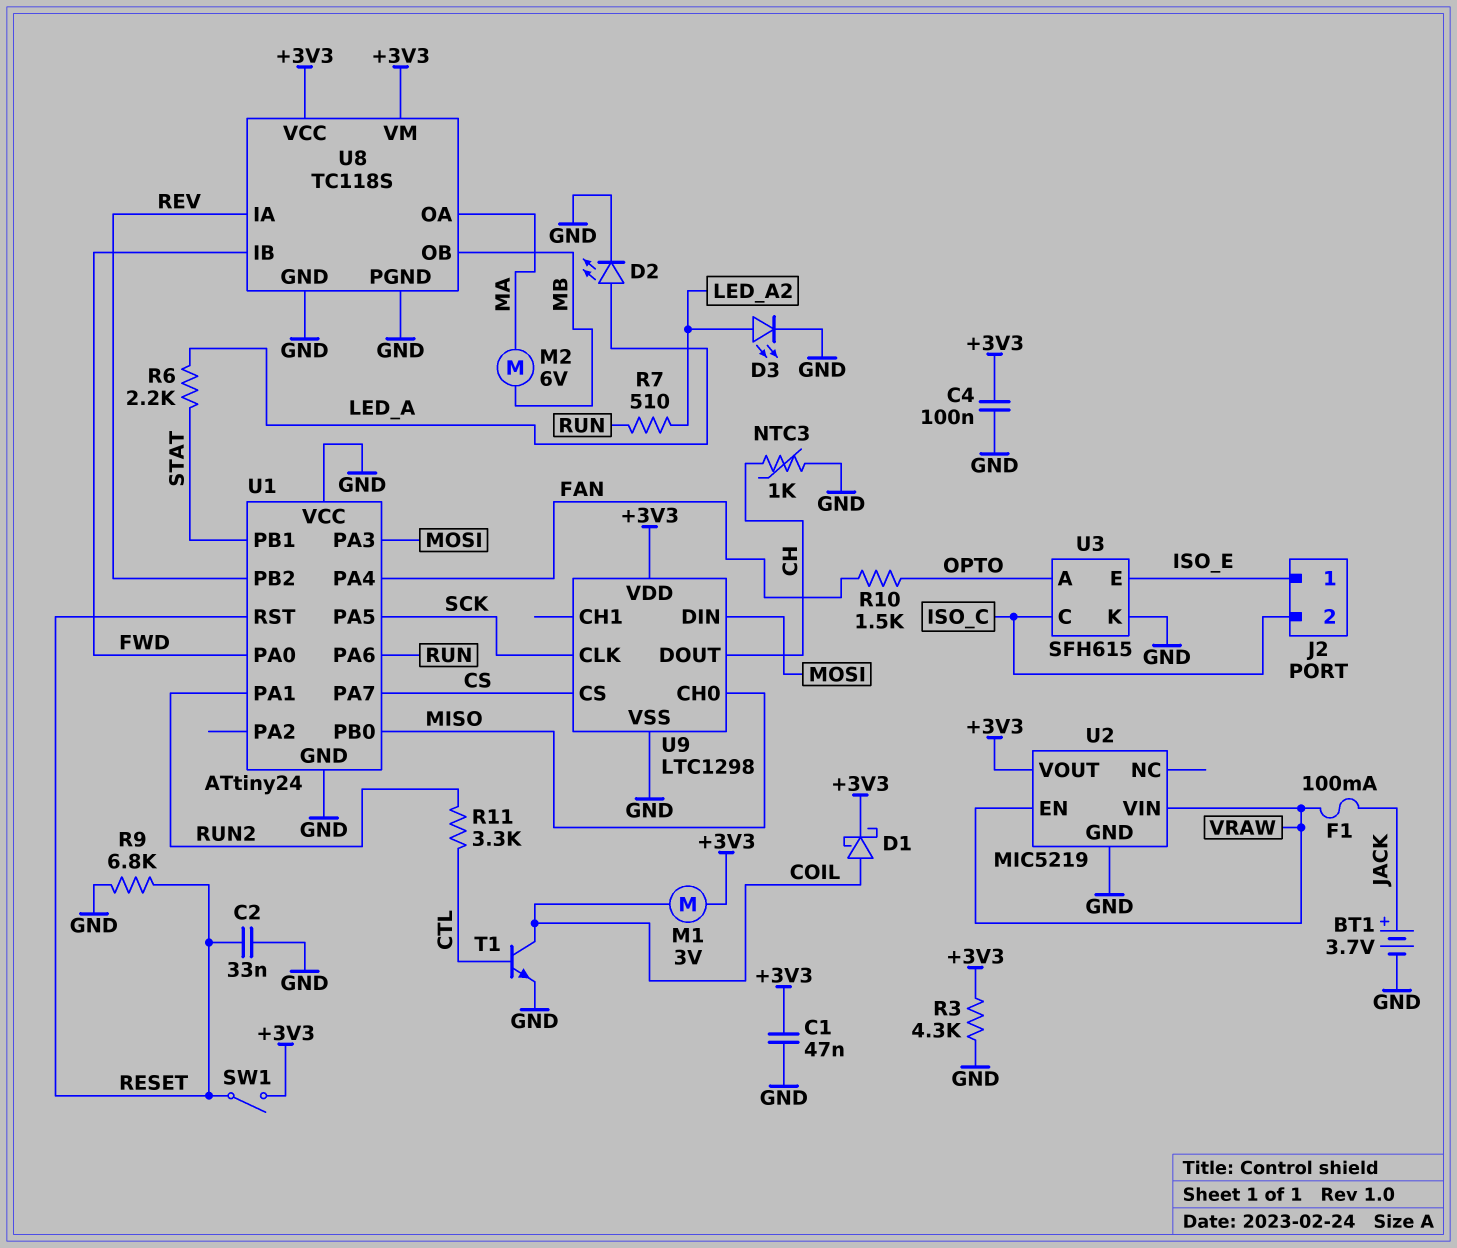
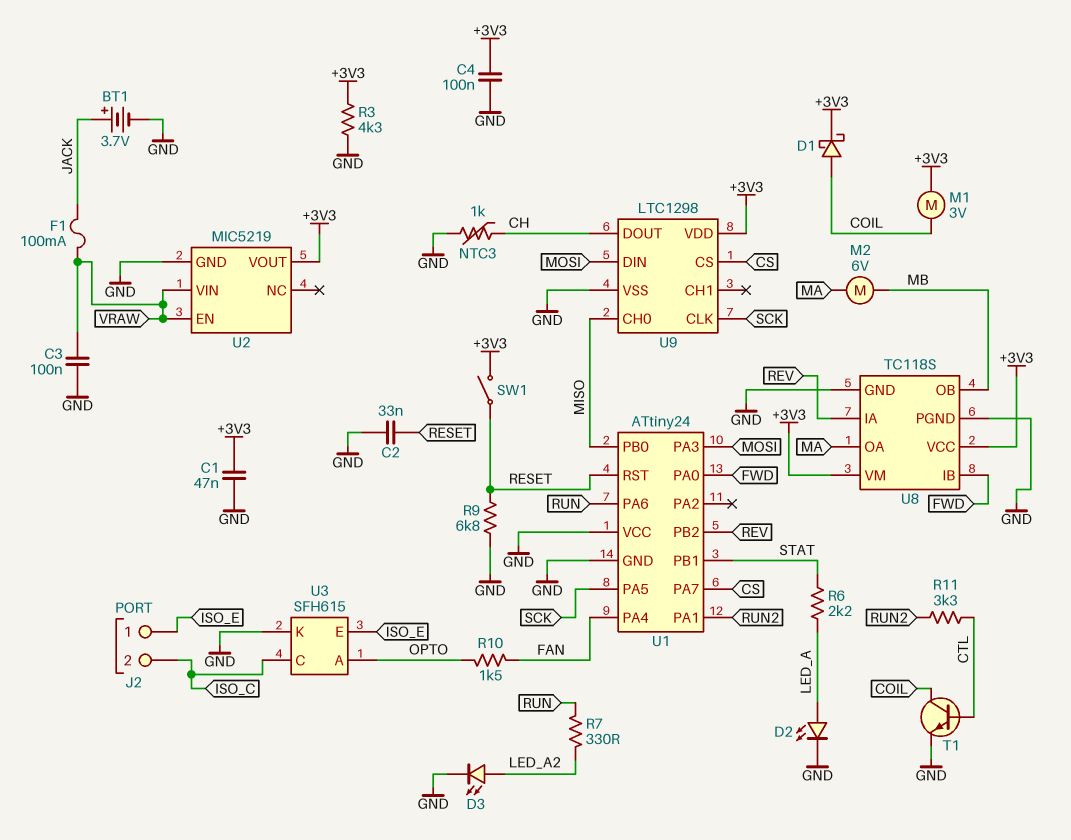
C3: none -> 100nF (GND, VRAW)
R7: 510 (LED_A2, RUN) -> 330 (LED_A2, RUN)

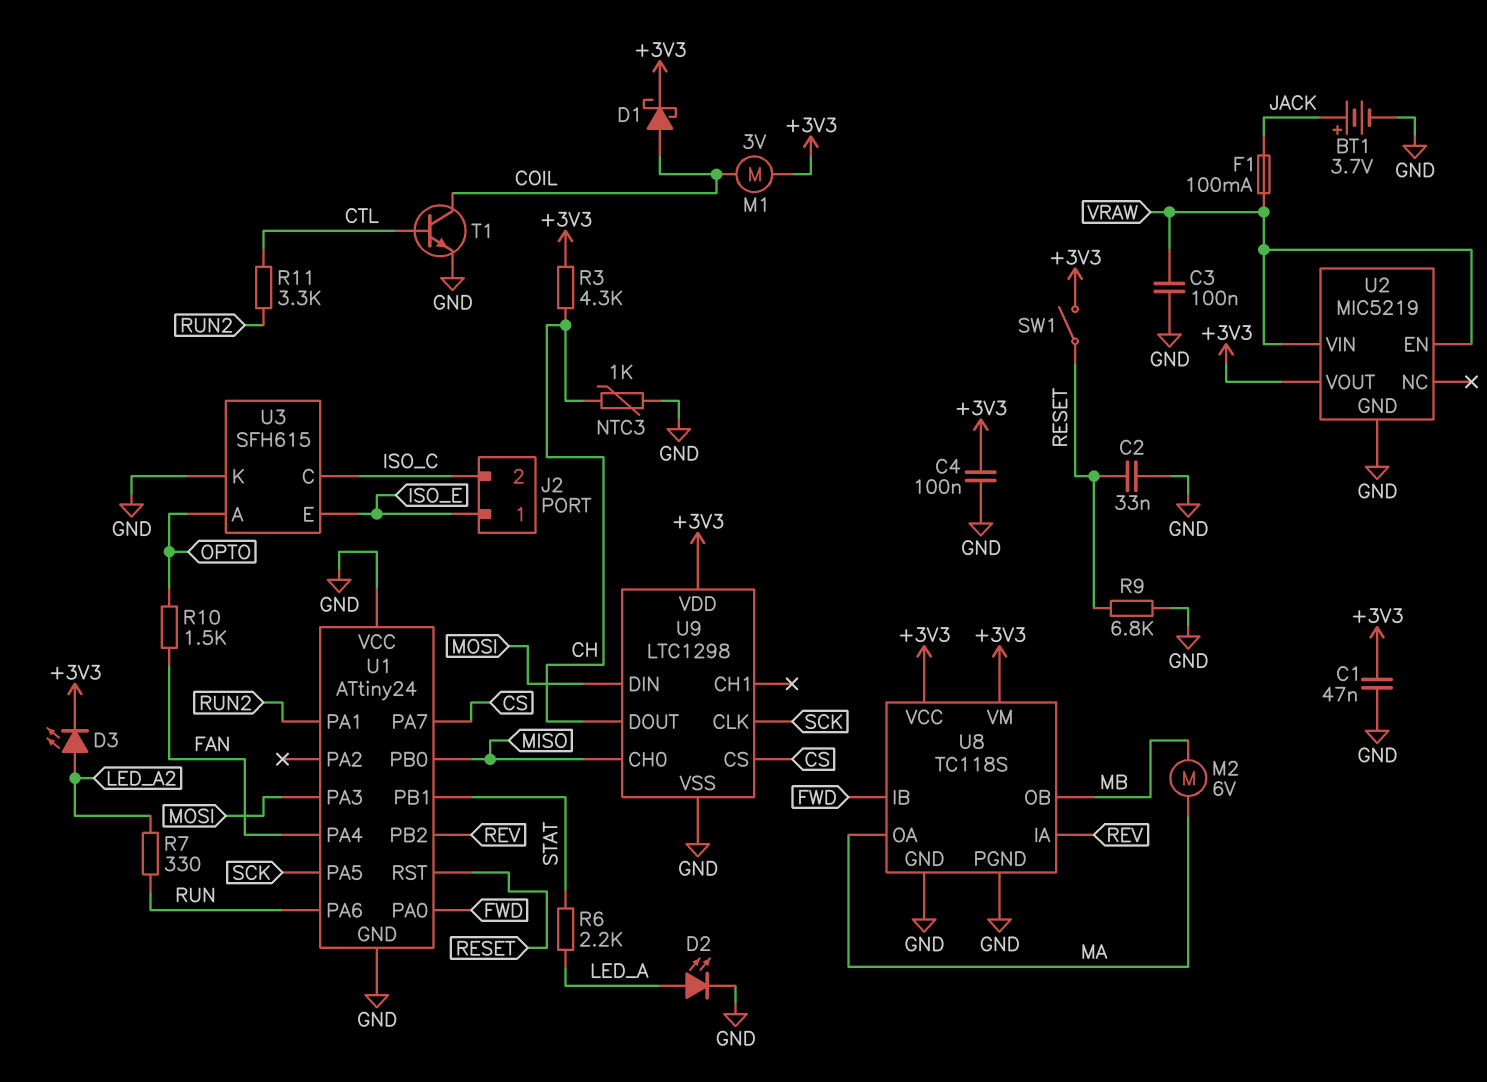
D3: LED (A LED_A2, K GND) -> LED (A LED_A2, K +3V3)
R3: 4.3k (+3V3, GND) -> 4.3k (+3V3, CH)

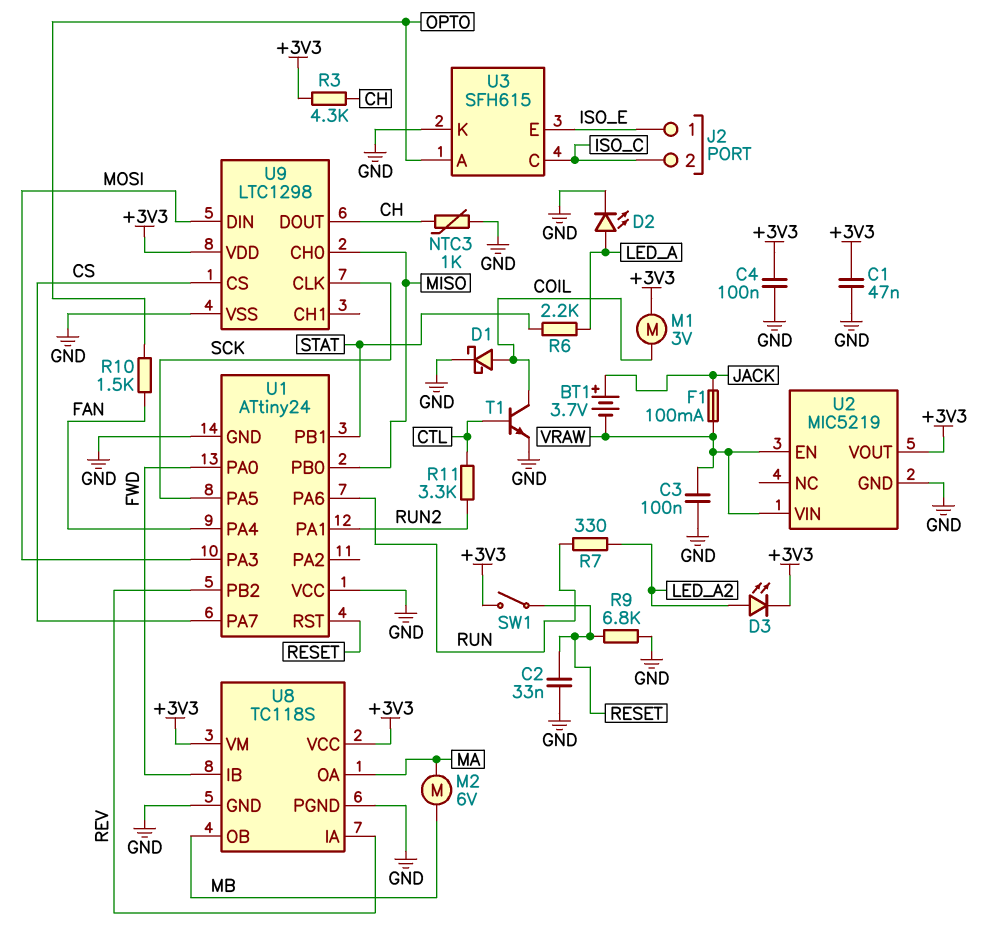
BT1: 3.7V (plus JACK, minus GND) -> 3.7V (plus JACK, minus VRAW)
D1: schottky (A COIL, K +3V3) -> schottky (A COIL, K GND)

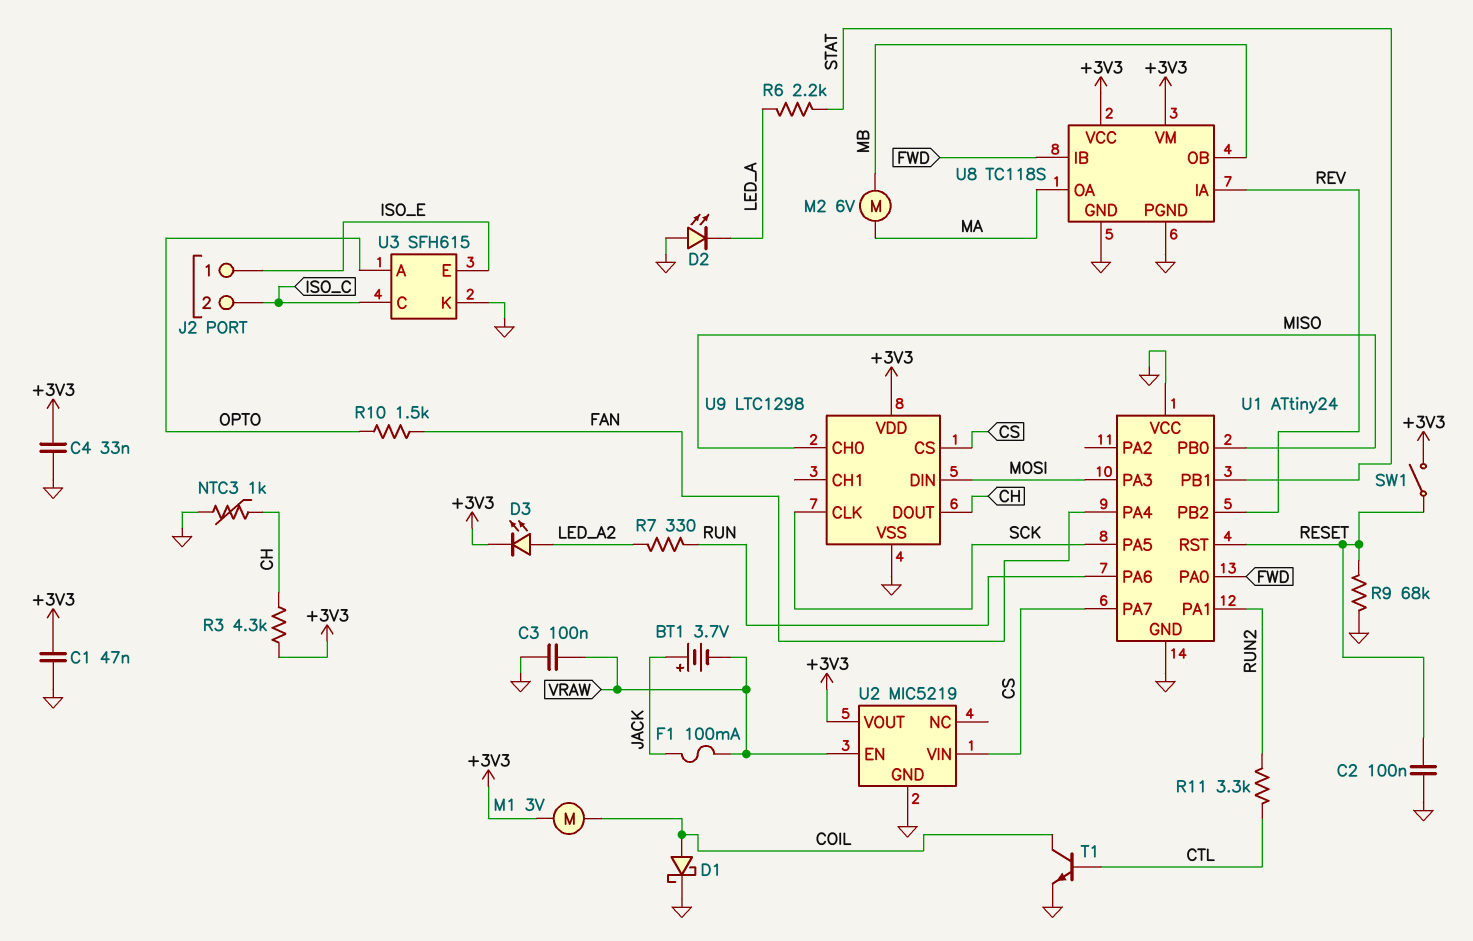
C2: 33nF (GND, RESET) -> 100nF (GND, RESET)
C4: 100nF (+3V3, GND) -> 33nF (+3V3, GND)
D2: LED (A LED_A, K GND) -> LED (A GND, K LED_A)
R9: 6.8k (GND, RESET) -> 68k (GND, RESET)
U2 pin VIN: VRAW -> CS

